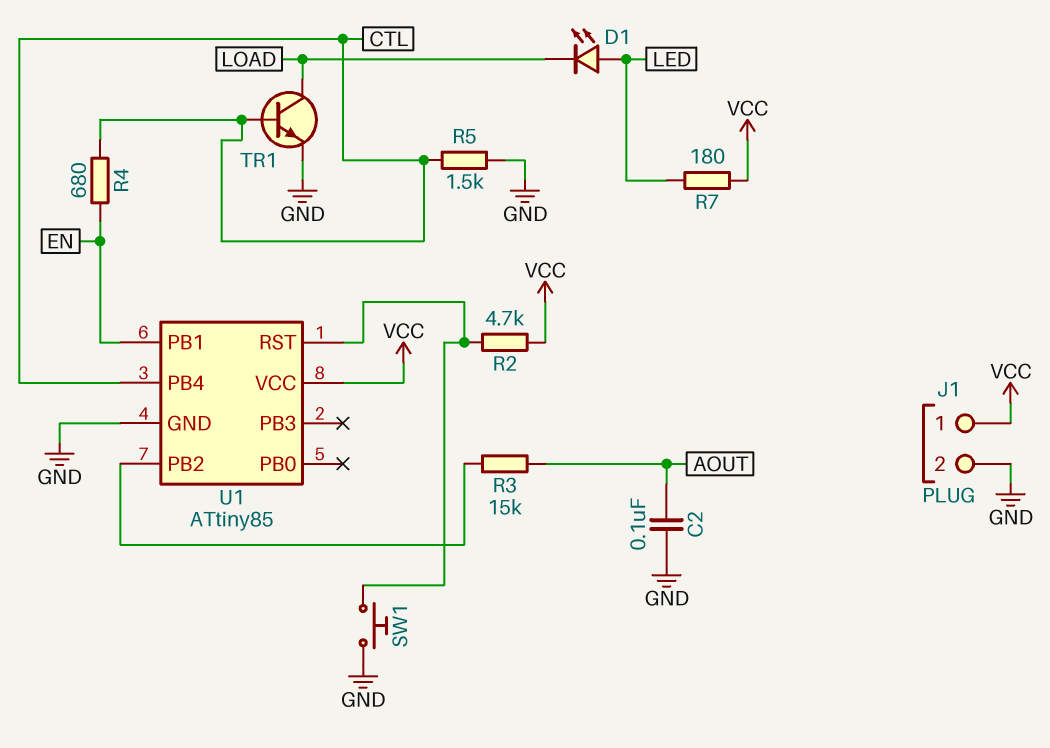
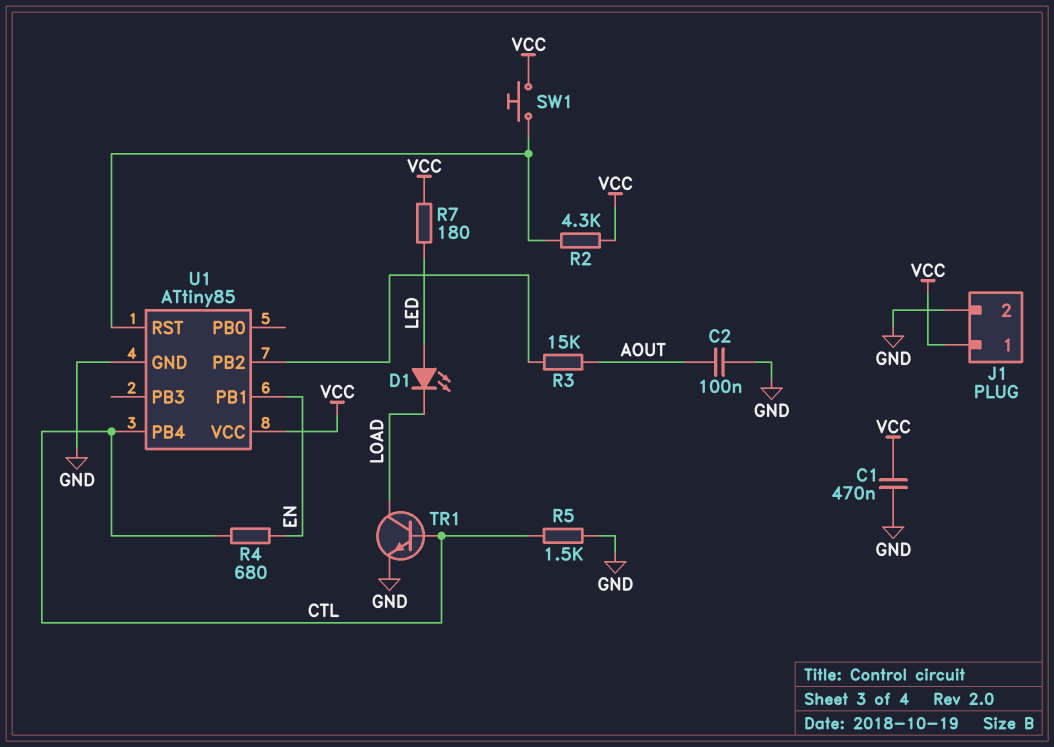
C1: none -> 470nF (GND, VCC)
R2: 4.7k (U1/RST, VCC) -> 4.3k (U1/RST, VCC)
SW1: button (GND, U1/RST) -> button (U1/RST, VCC)

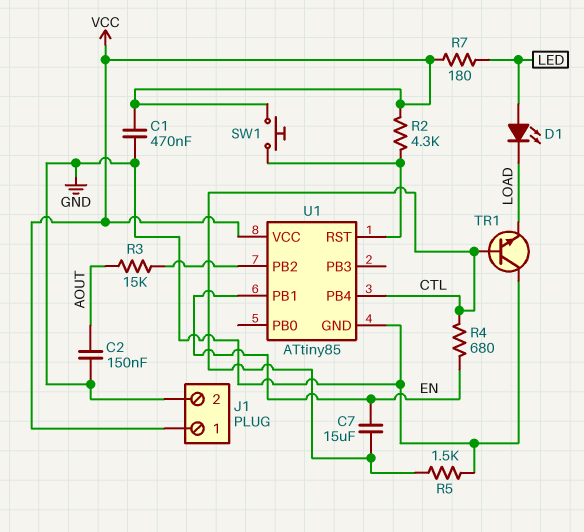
C2: 100nF (AOUT, GND) -> 150nF (AOUT, GND)
C7: none -> 15uF (CTL, EN)
TR1: NPN (B CTL, C LOAD, E GND) -> NPN (B CTL, C GND, E LOAD)

